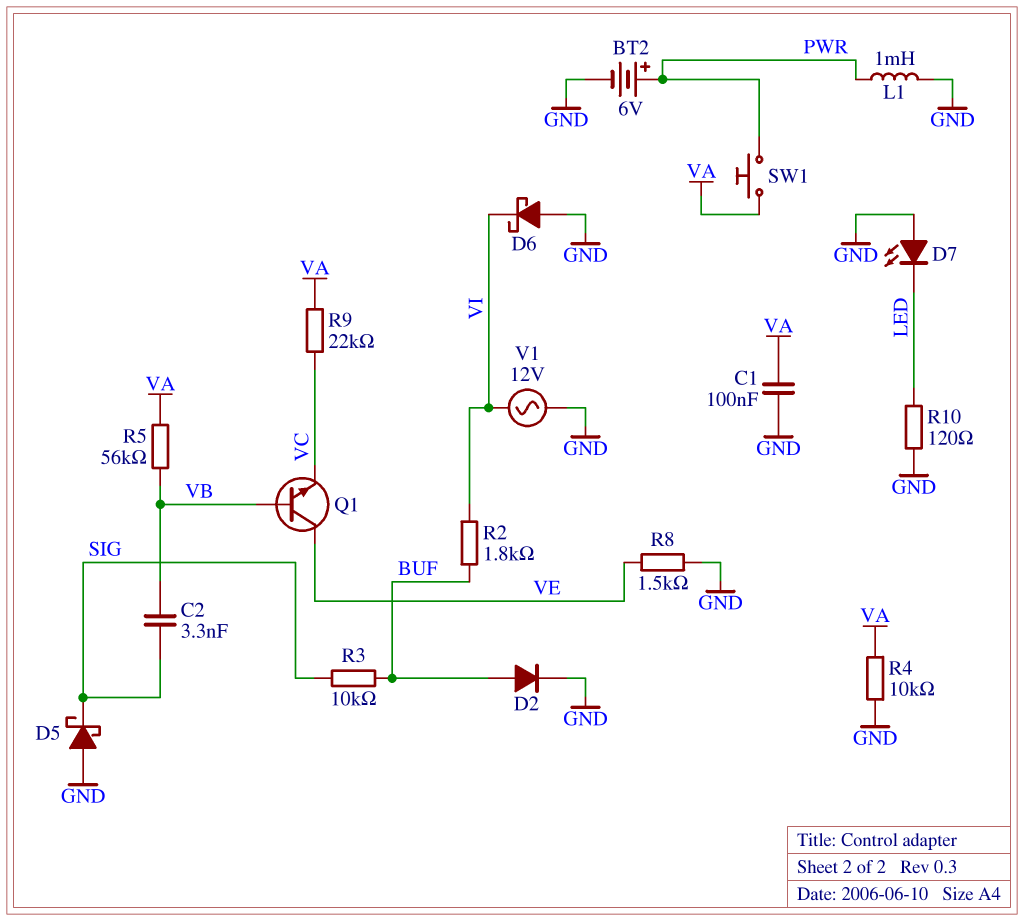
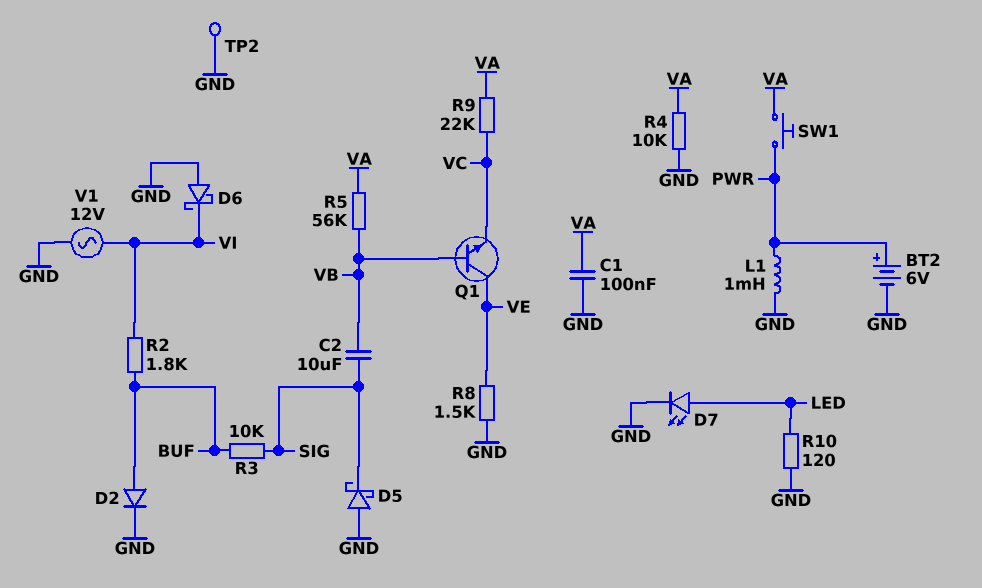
C2: 3.3nF (SIG, VB) -> 10uF (SIG, VB)
D7: LED (A GND, K LED) -> LED (A LED, K GND)
TP2: none -> test point (GND)

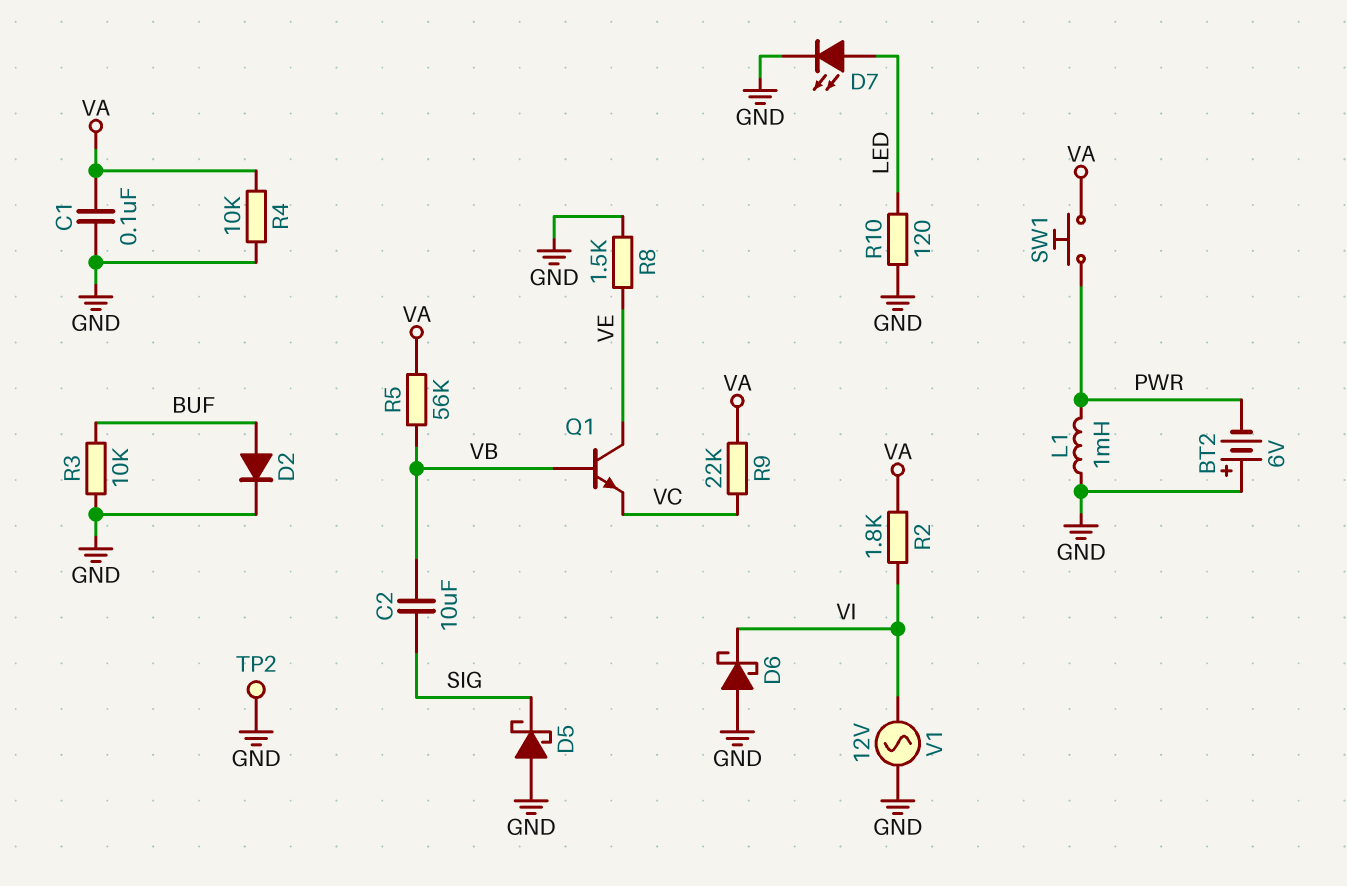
BT2: 6V (plus PWR, minus GND) -> 6V (plus GND, minus PWR)
R2: 1.8k (BUF, VI) -> 1.8k (VA, VI)
R3: 10k (BUF, SIG) -> 10k (BUF, GND)

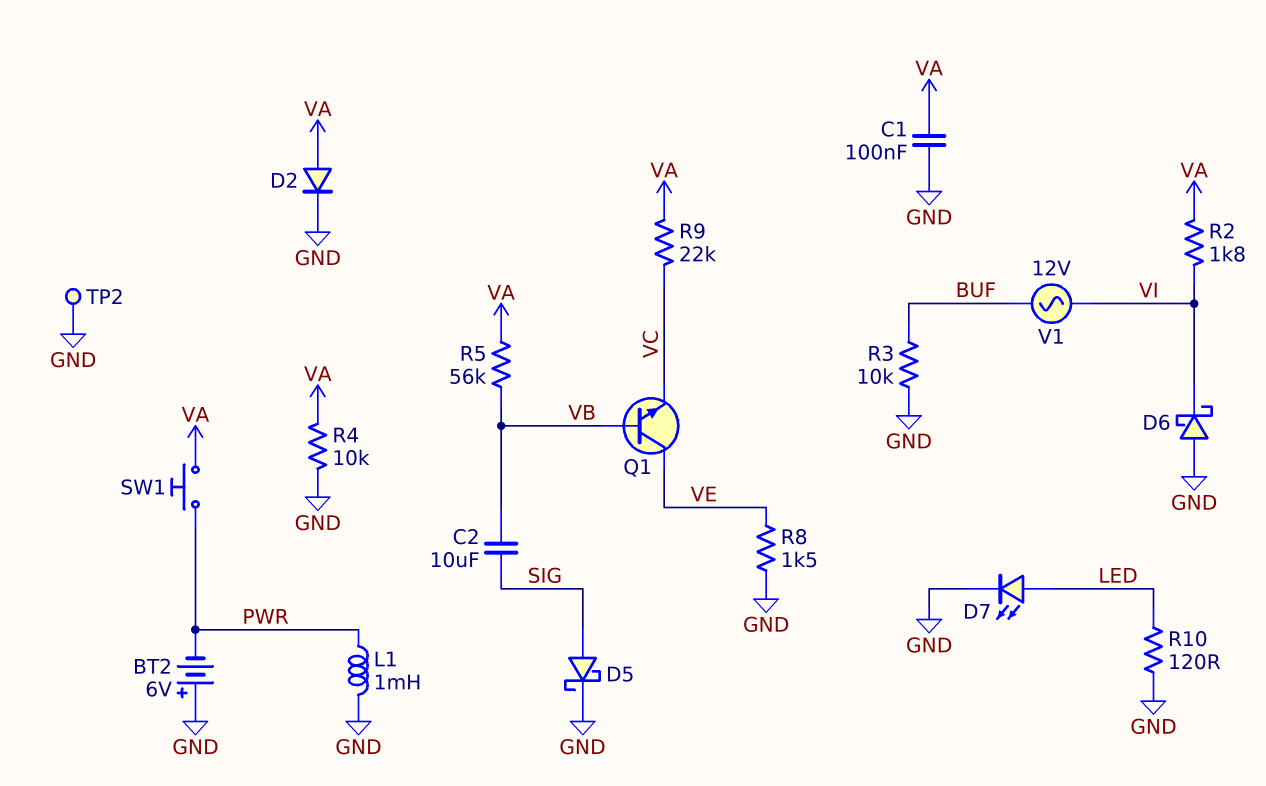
D2: diode (A BUF, K GND) -> diode (A VA, K GND)
D5: schottky (A GND, K SIG) -> schottky (A SIG, K GND)
V1: AC 12V (GND, VI) -> AC 12V (BUF, VI)

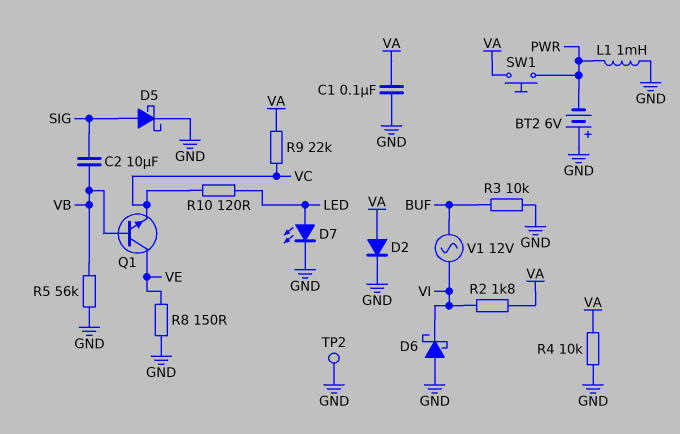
R5: 56k (VA, VB) -> 56k (GND, VB)
R8: 1.5k (GND, VE) -> 150 (GND, VE)
R10: 120 (GND, LED) -> 120 (LED, VC)

